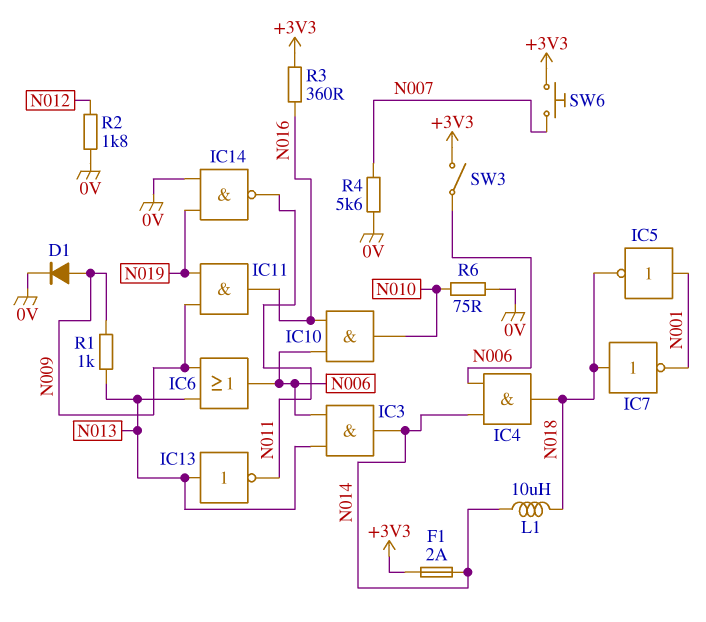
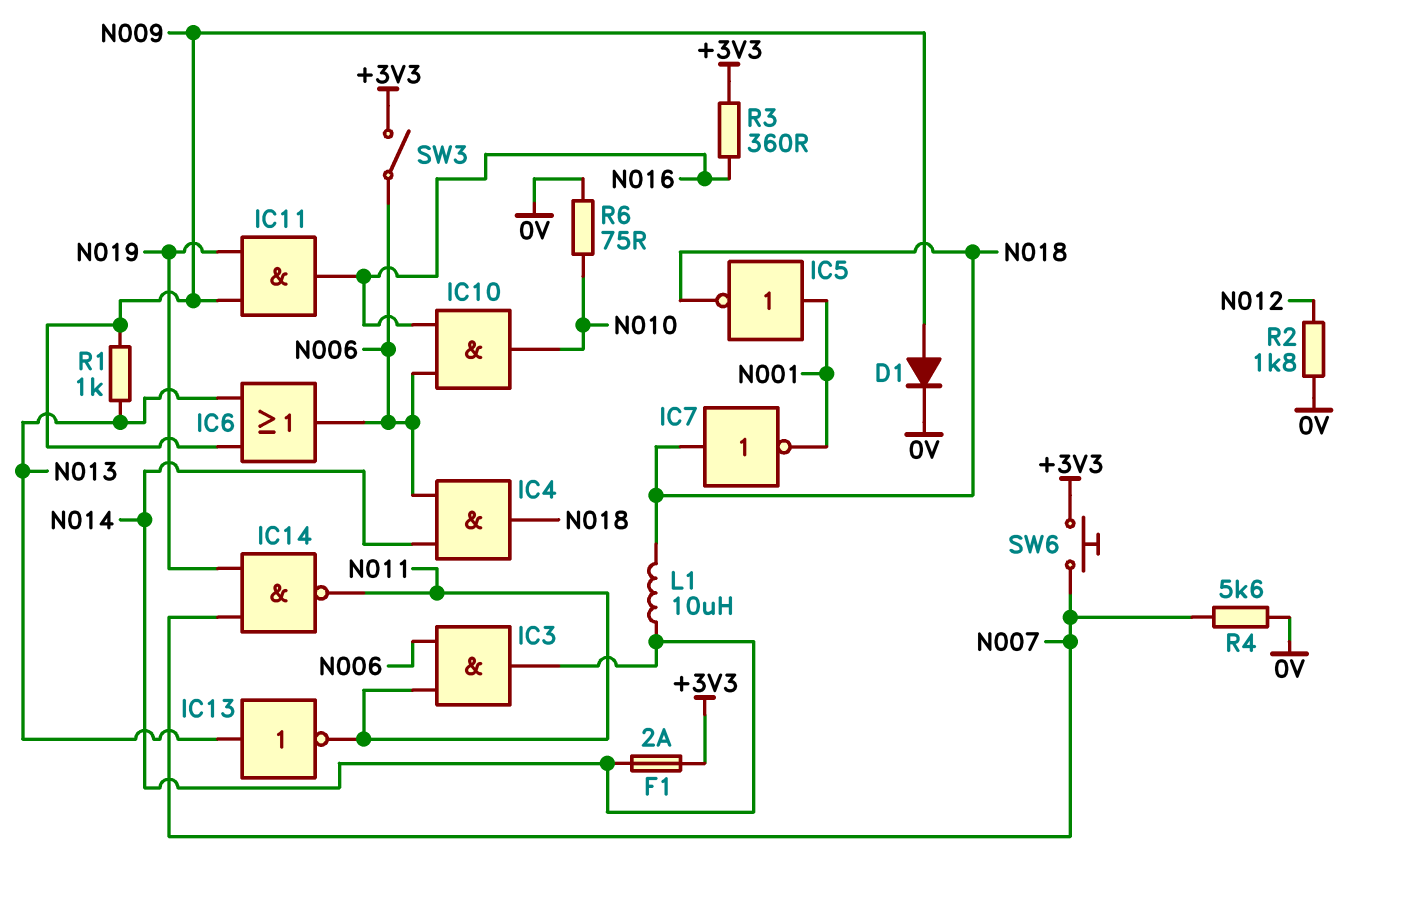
IC3: AND (in N006, in N013, out N014) -> AND (in N006, in N011, out N014)
IC14: NAND (in 0V, in N019, out N011) -> NAND (in N007, in N019, out N011)

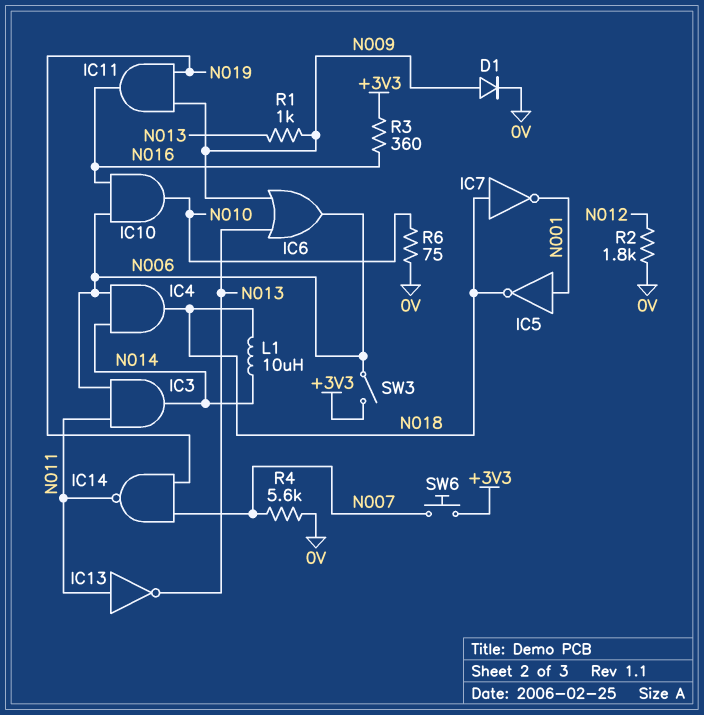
F1: 2A (+3V3, N014) -> none
IC13: NOT (in N013, out N011) -> NOT (in N011, out N013)

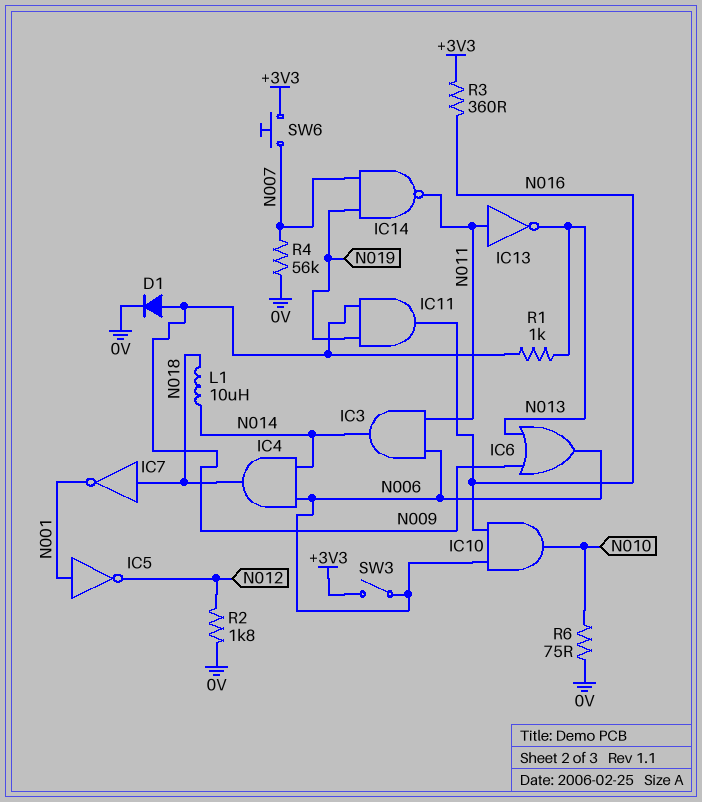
IC5: NOT (in N001, out N018) -> NOT (in N001, out N012)
R4: 5.6k (0V, N007) -> 56k (0V, N007)

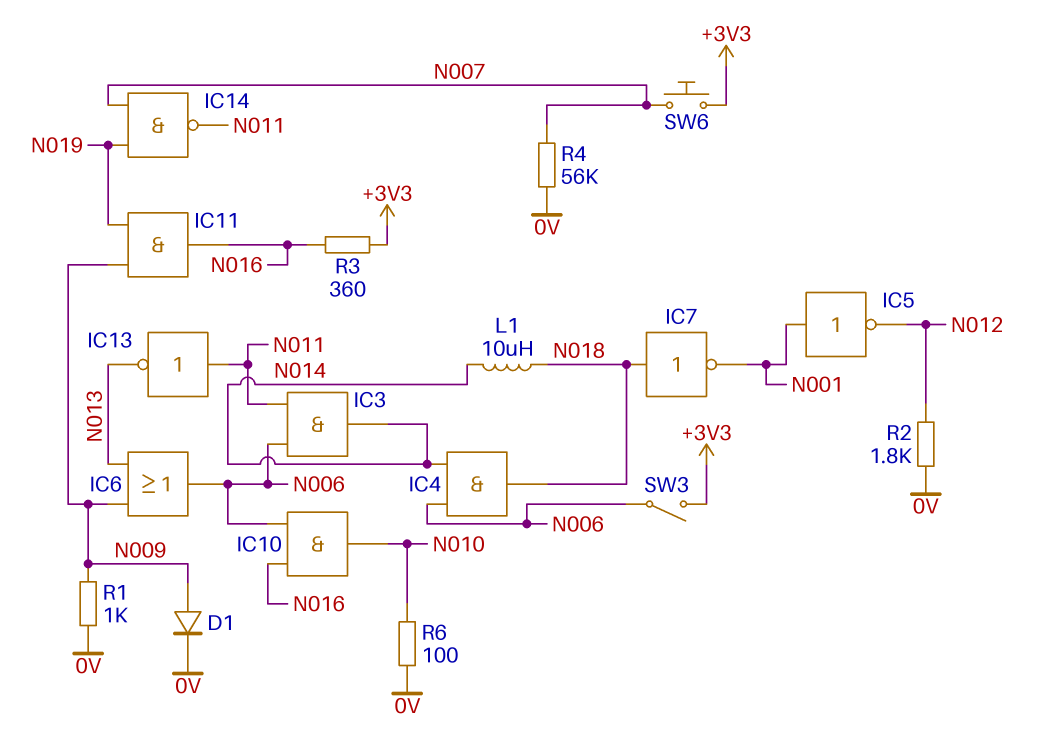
R1: 1k (N009, N013) -> 1k (0V, N009)
R6: 75 (0V, N010) -> 100 (0V, N010)

